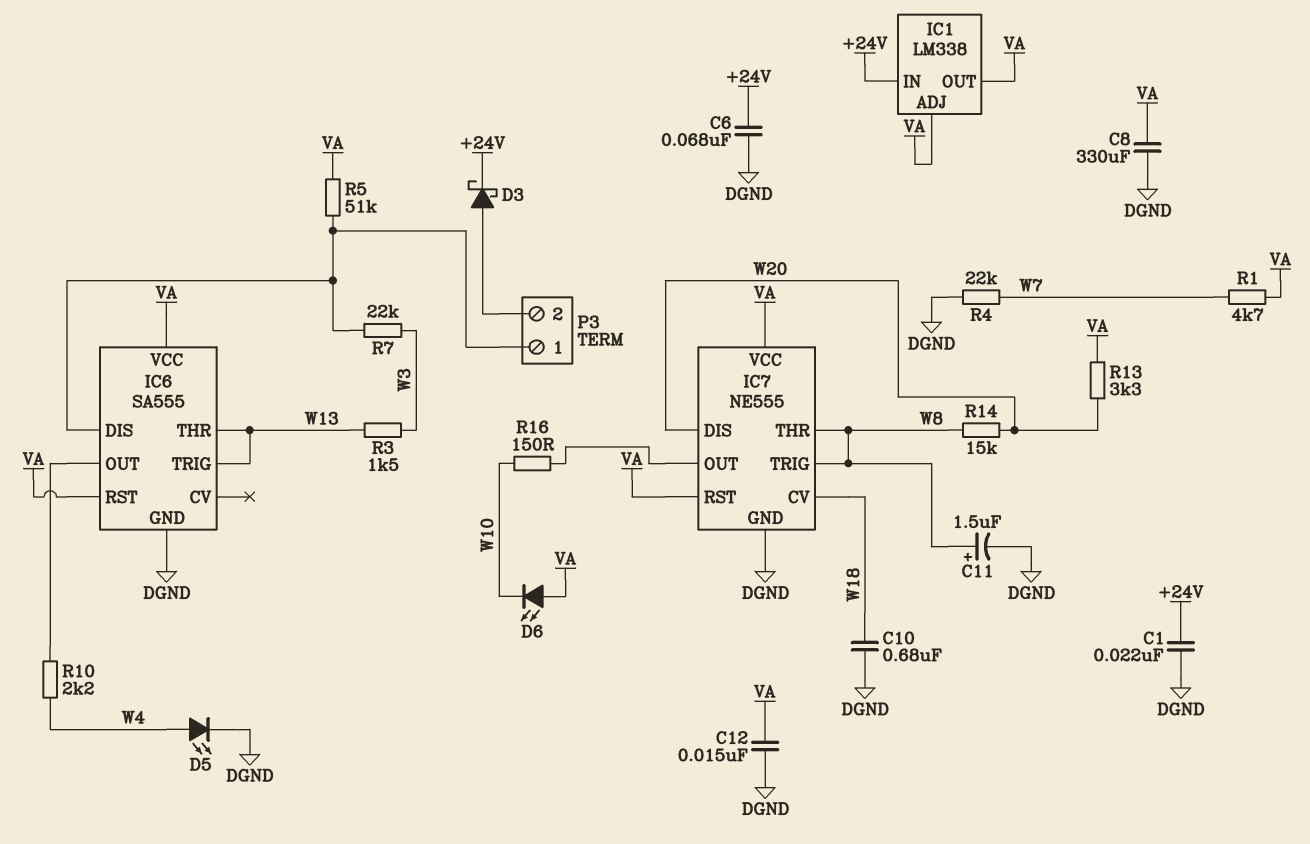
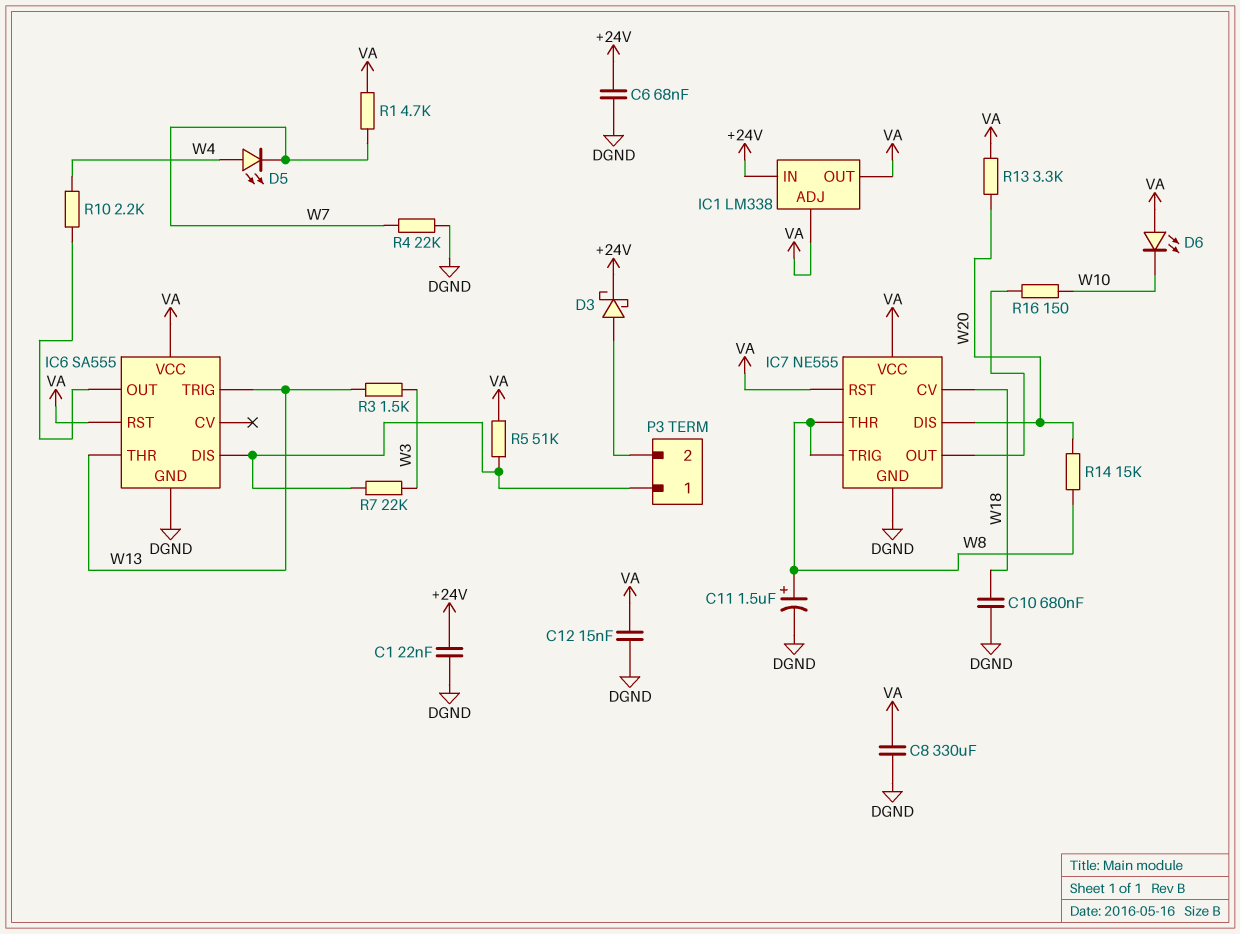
D5: LED (A W4, K DGND) -> LED (A W4, K W7)

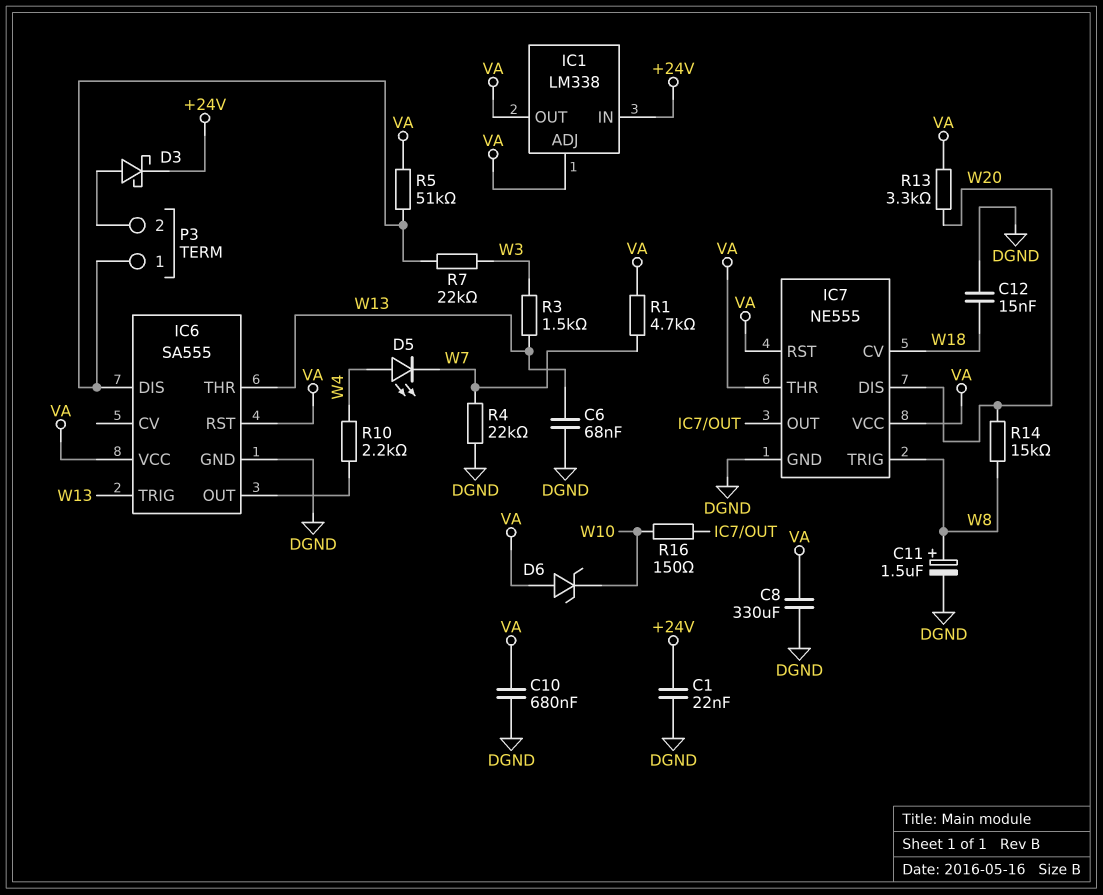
C6: 68nF (+24V, DGND) -> 68nF (DGND, W13)
C10: 680nF (DGND, W18) -> 680nF (DGND, VA)
C12: 15nF (DGND, VA) -> 15nF (DGND, W18)
D6: LED (A VA, K W10) -> zener (A VA, K W10)
IC7 pin THR: W8 -> VA

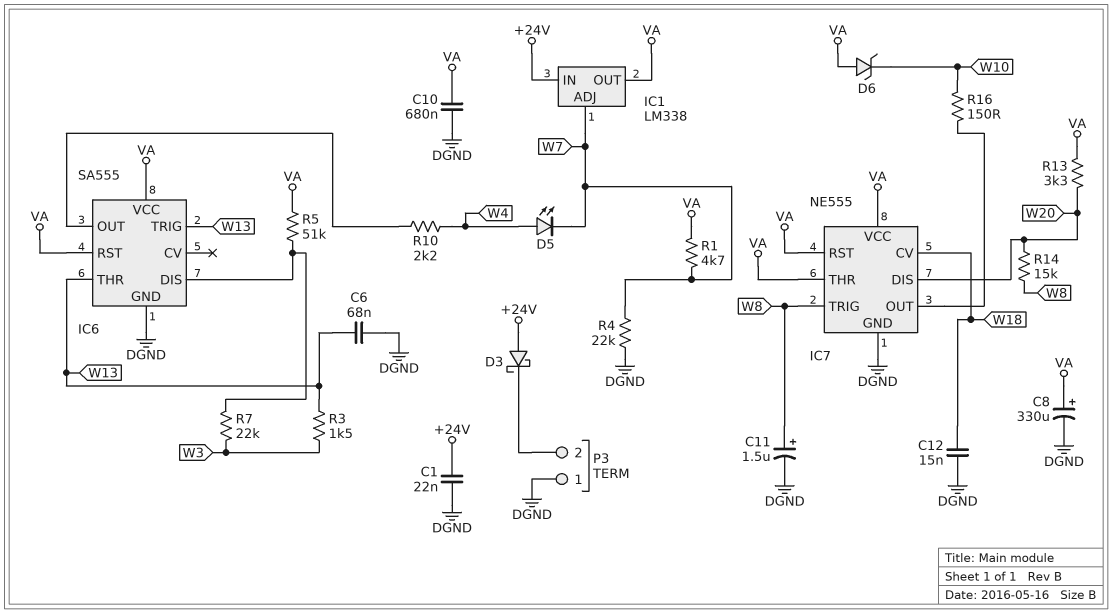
C8: 330uF (DGND, VA) -> 330uF (plus VA, minus DGND)
D3: schottky (A P3/2, K +24V) -> schottky (A +24V, K P3/2)
IC1 pin ADJ: VA -> W7
P3 pin 1: IC6/DIS -> DGND

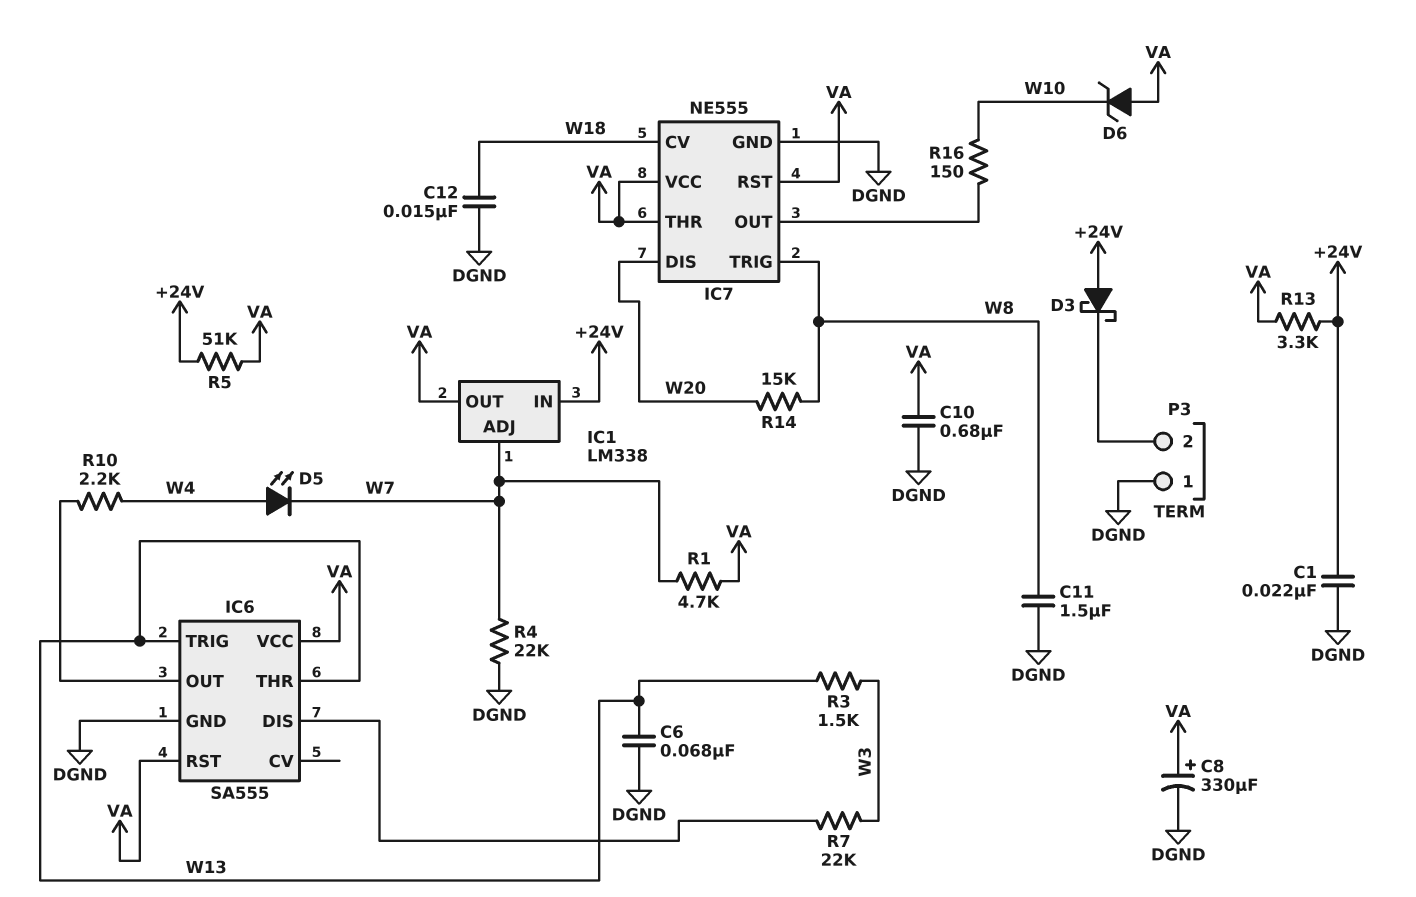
C11: 1.5uF (plus W8, minus DGND) -> 1.5uF (DGND, W8)
R5: 51k (IC6/DIS, VA) -> 51k (+24V, VA)
R13: 3.3k (VA, W20) -> 3.3k (+24V, VA)

